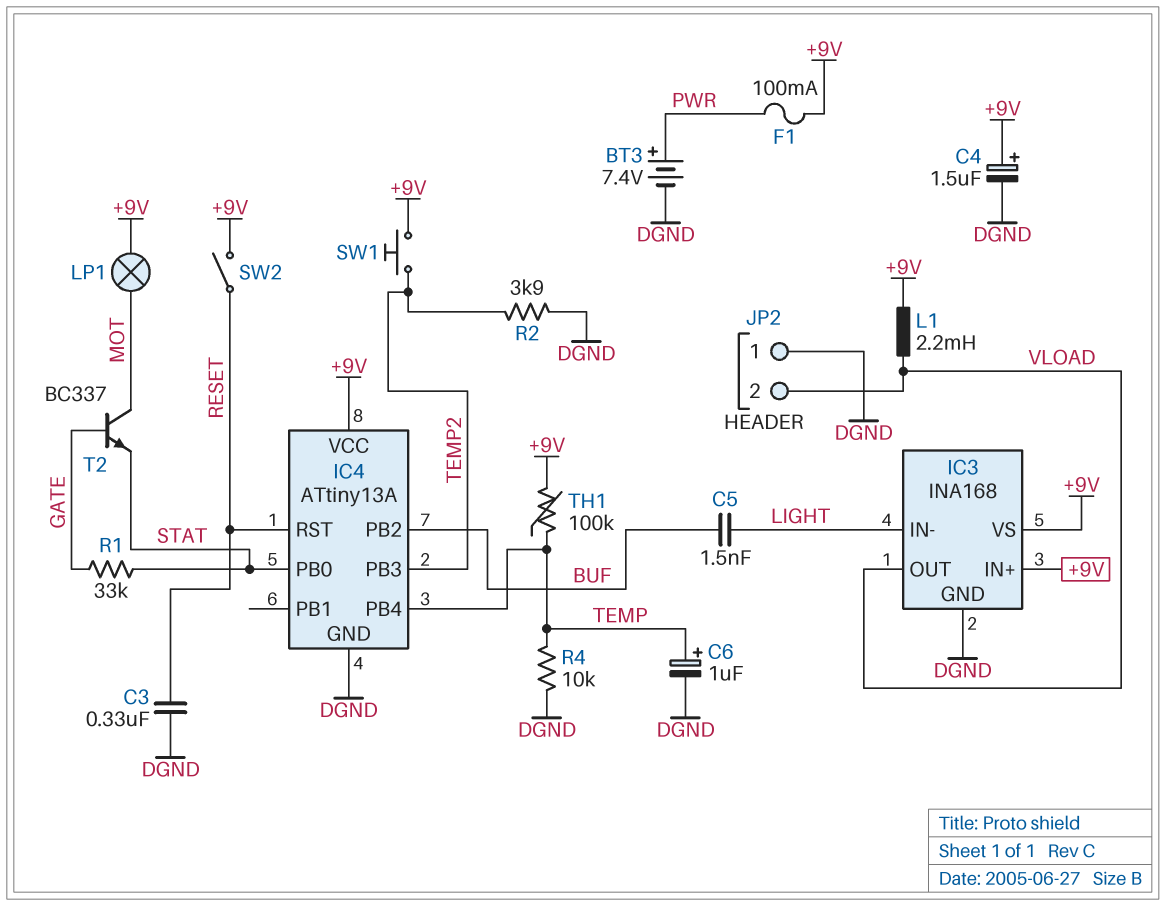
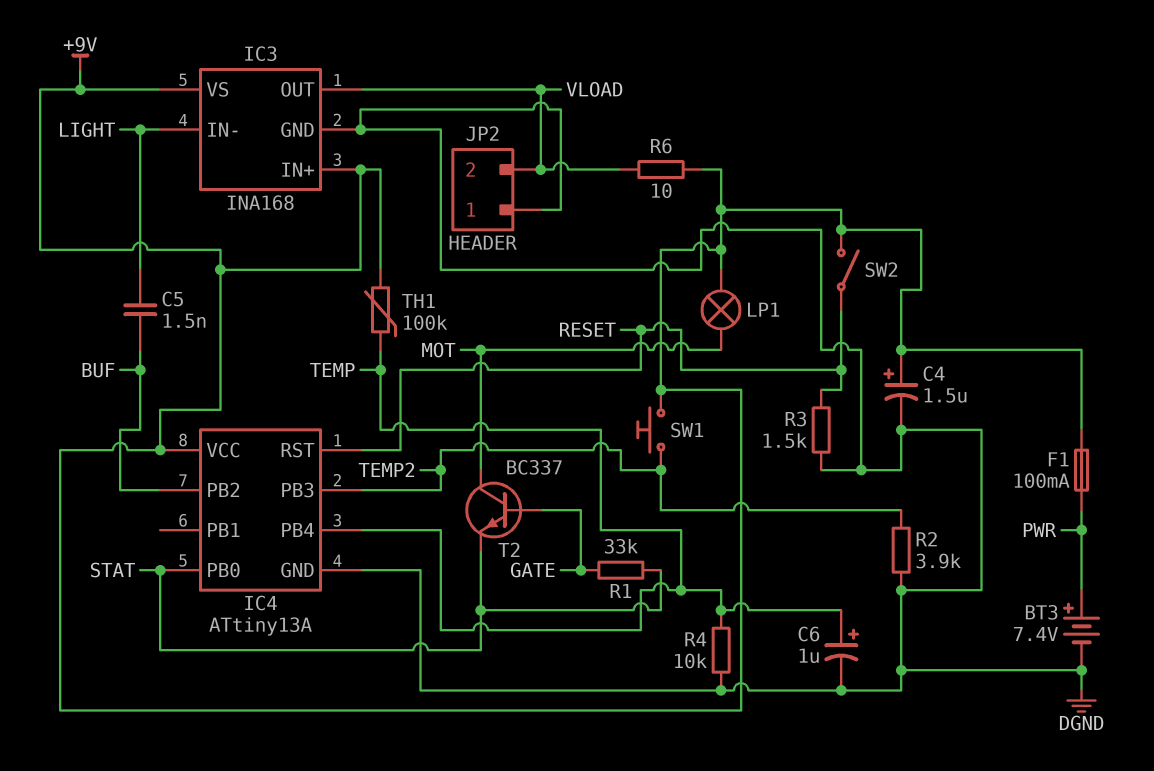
C3: 330nF (DGND, RESET) -> none
L1: 2.2mH (+9V, VLOAD) -> none
R3: none -> 1.5k (DGND, RESET)
R6: none -> 10 (+9V, VLOAD)

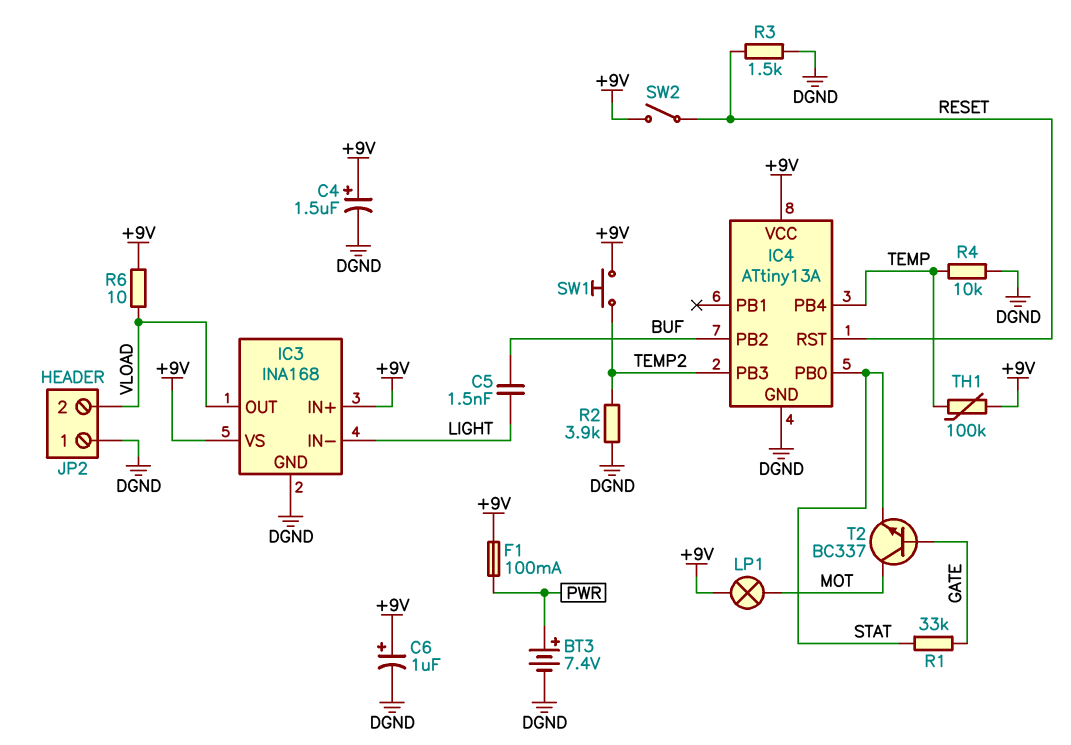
C6: 1uF (plus TEMP, minus DGND) -> 1uF (plus +9V, minus DGND)

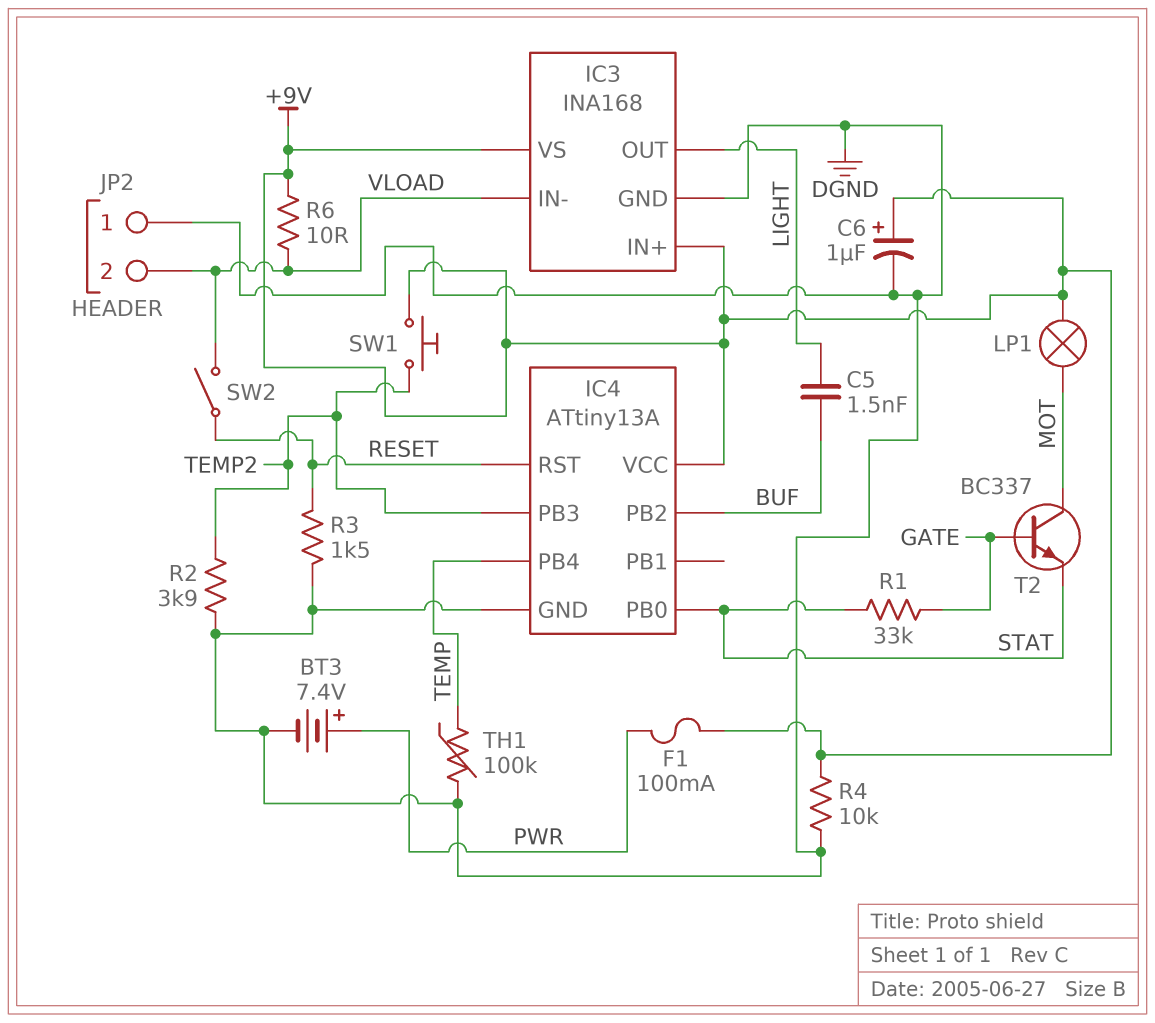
C4: 1.5uF (plus +9V, minus DGND) -> none
IC3 pin IN-: LIGHT -> VLOAD
IC3 pin OUT: VLOAD -> LIGHT
R4: 10k (DGND, TEMP) -> 10k (+9V, DGND)
SW2: switch (+9V, RESET) -> switch (RESET, VLOAD)
TH1: 100k (+9V, TEMP) -> 100k (DGND, TEMP)

